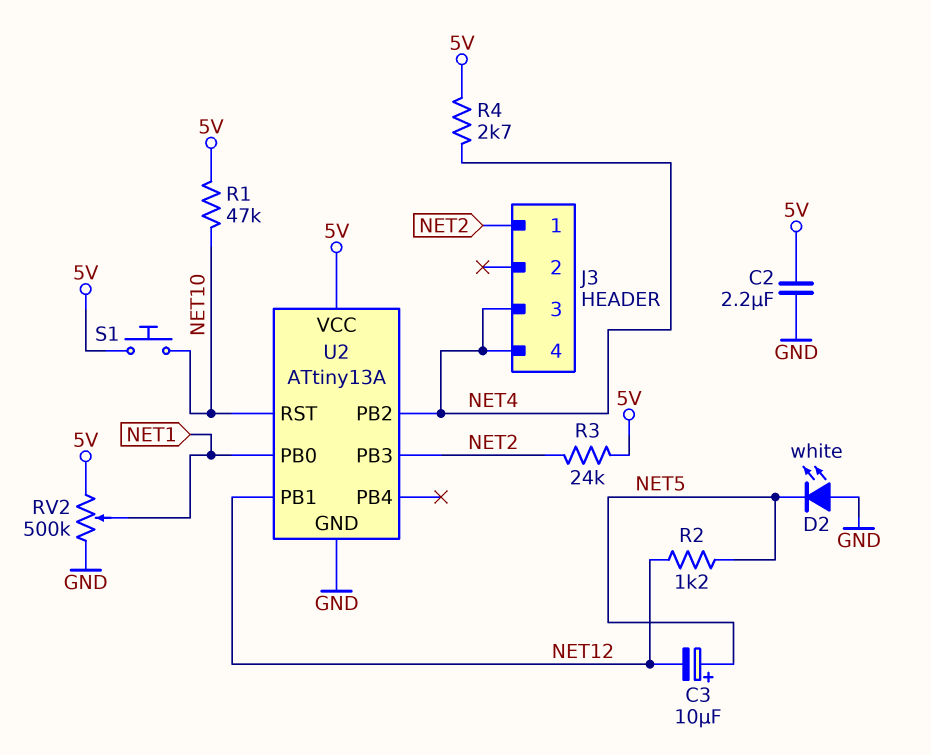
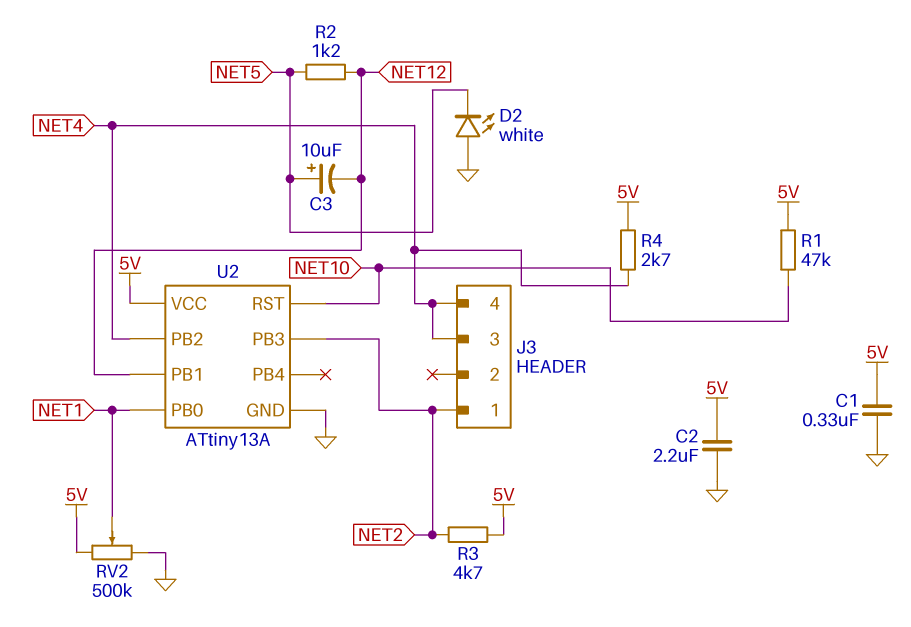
C1: none -> 330nF (5V, GND)
R3: 24k (5V, NET2) -> 4.7k (5V, NET2)
S1: button (5V, NET10) -> none

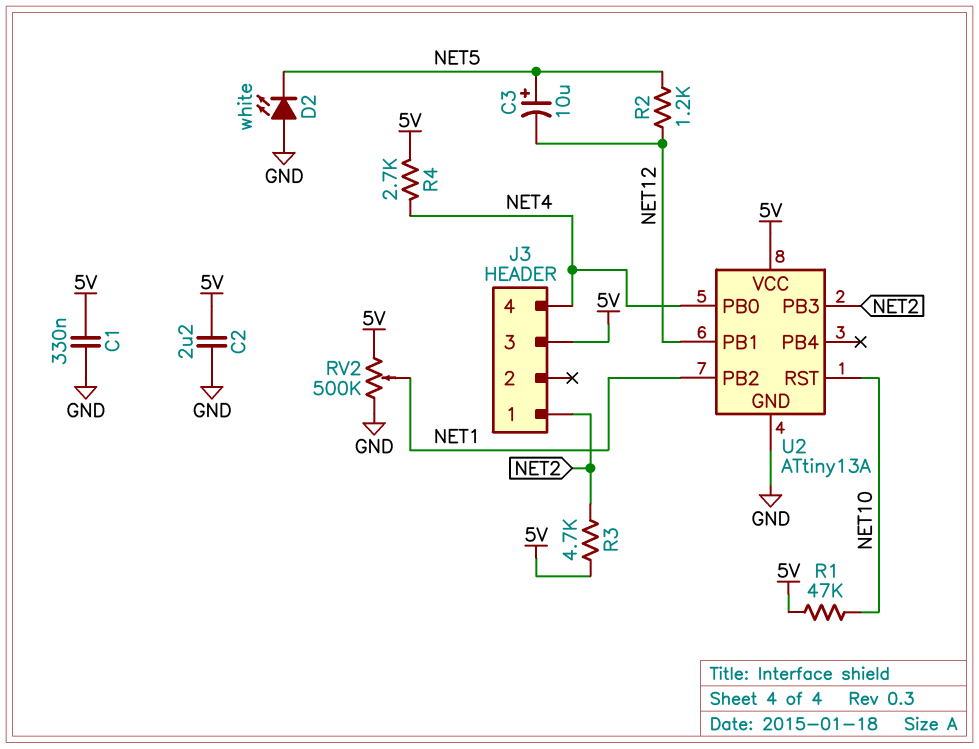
J3 pin 3: NET4 -> 5V
U2 pin PB0: NET1 -> NET4
U2 pin PB2: NET4 -> NET1

